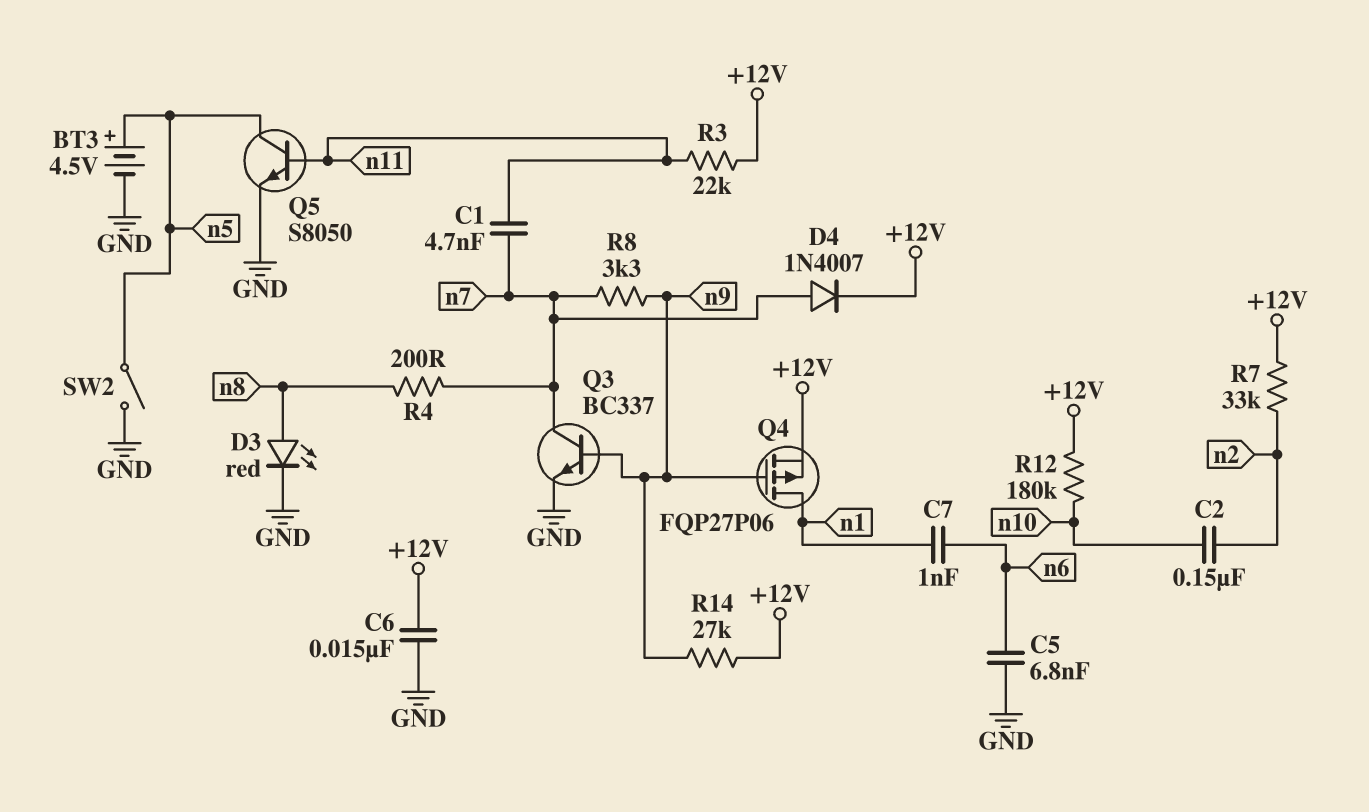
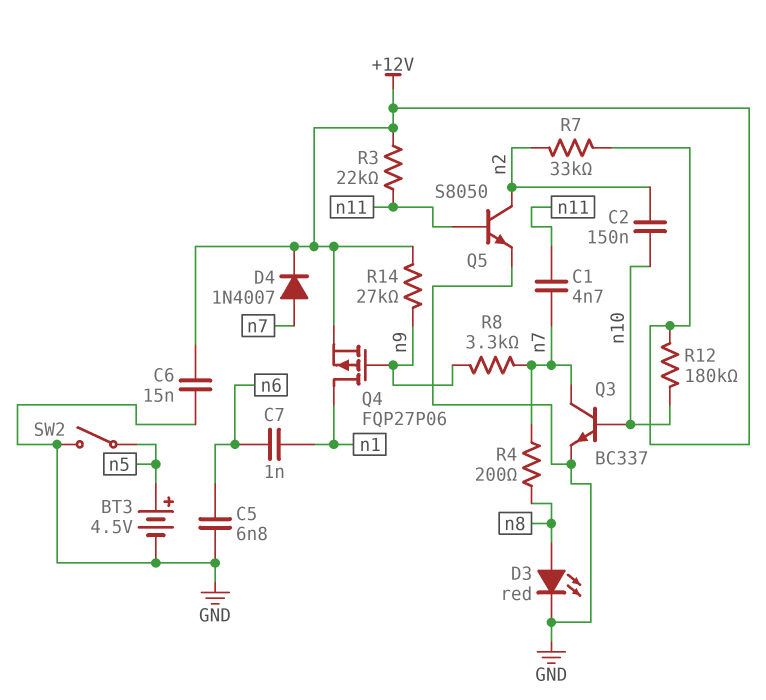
Q3: NPN BC337 (B n9, C n7, E GND) -> NPN BC337 (B n10, C n7, E GND)
Q5: NPN S8050 (B n11, C n5, E GND) -> NPN S8050 (B n11, C n2, E GND)

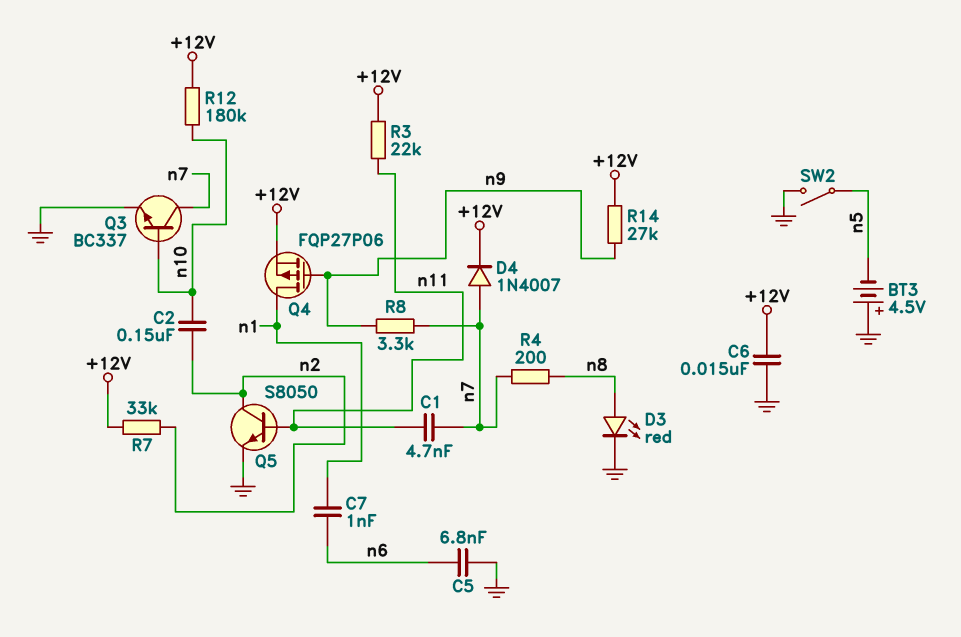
BT3: 4.5V (plus n5, minus GND) -> 4.5V (plus GND, minus n5)

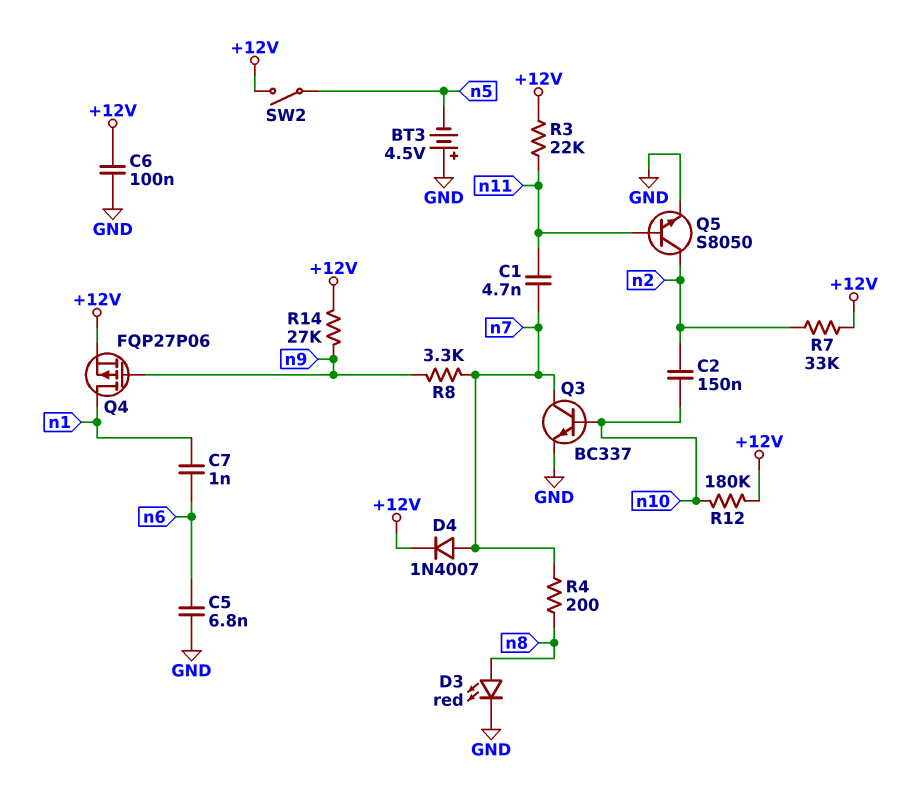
C6: 15nF (+12V, GND) -> 100nF (+12V, GND)
SW2: switch (GND, n5) -> switch (+12V, n5)

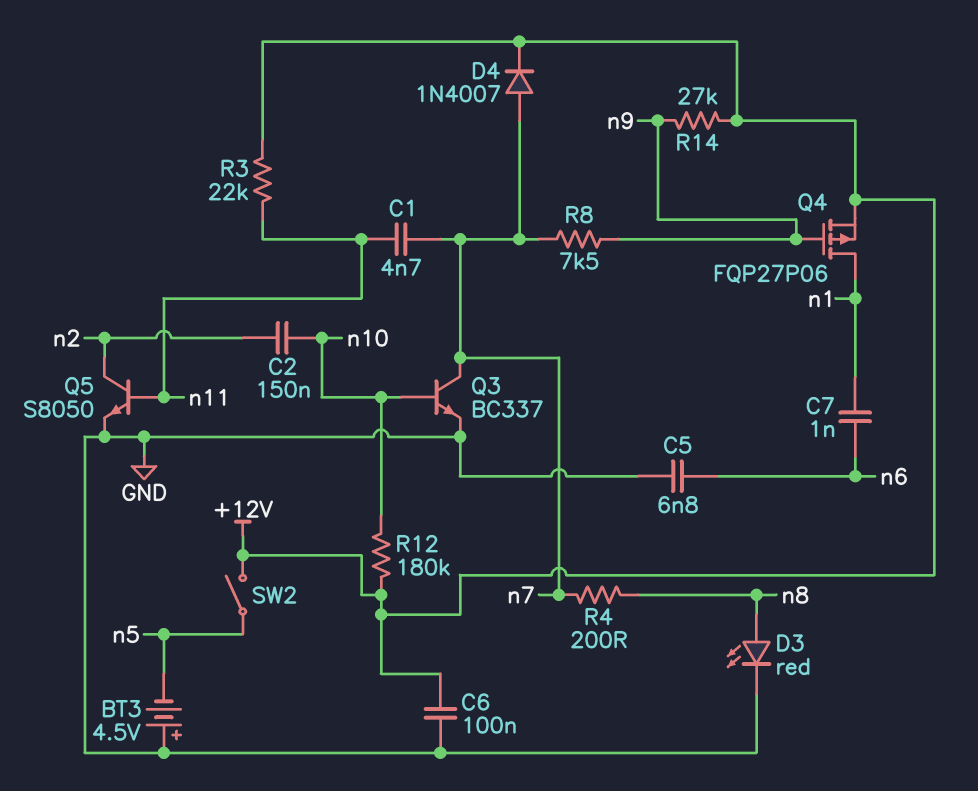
R7: 33k (+12V, n2) -> none
R8: 3.3k (n7, n9) -> 7.5k (n7, n9)

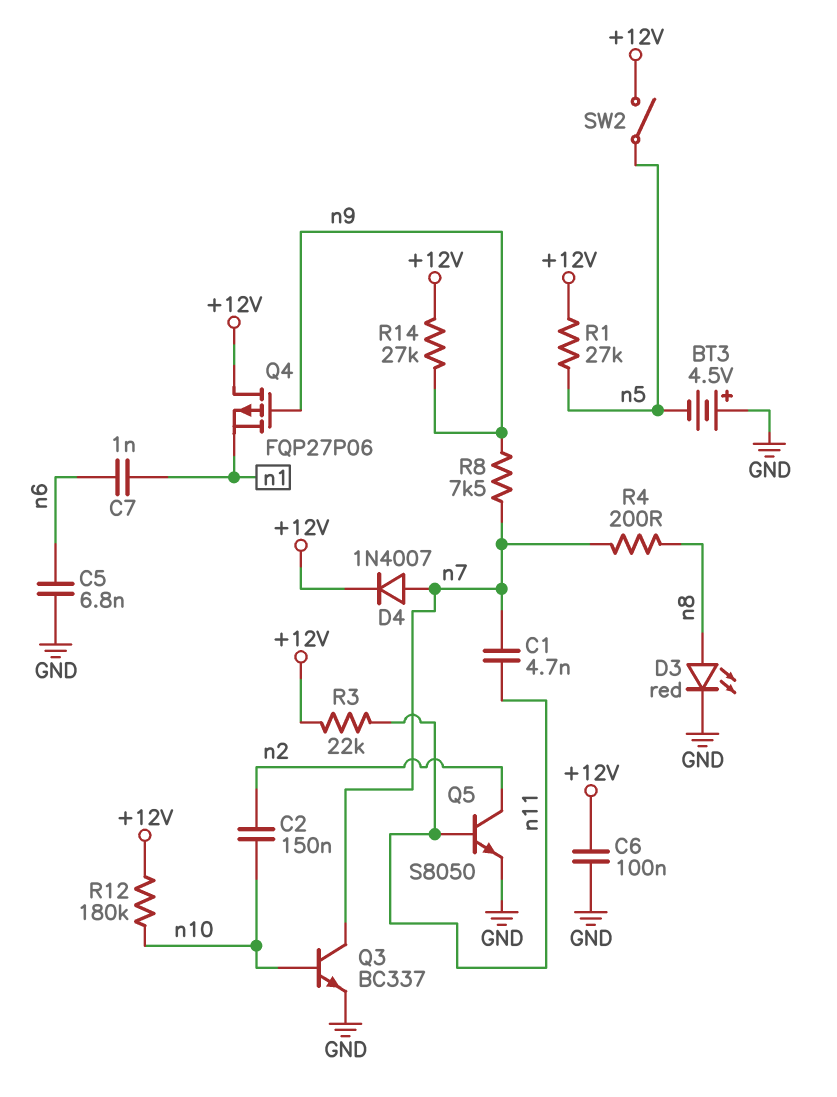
Q4: PMOS FQP27P06 (G n9, D n1, S +12V) -> PMOS FQP27P06 (G n9, D +12V, S n1)
R1: none -> 27k (+12V, n5)

